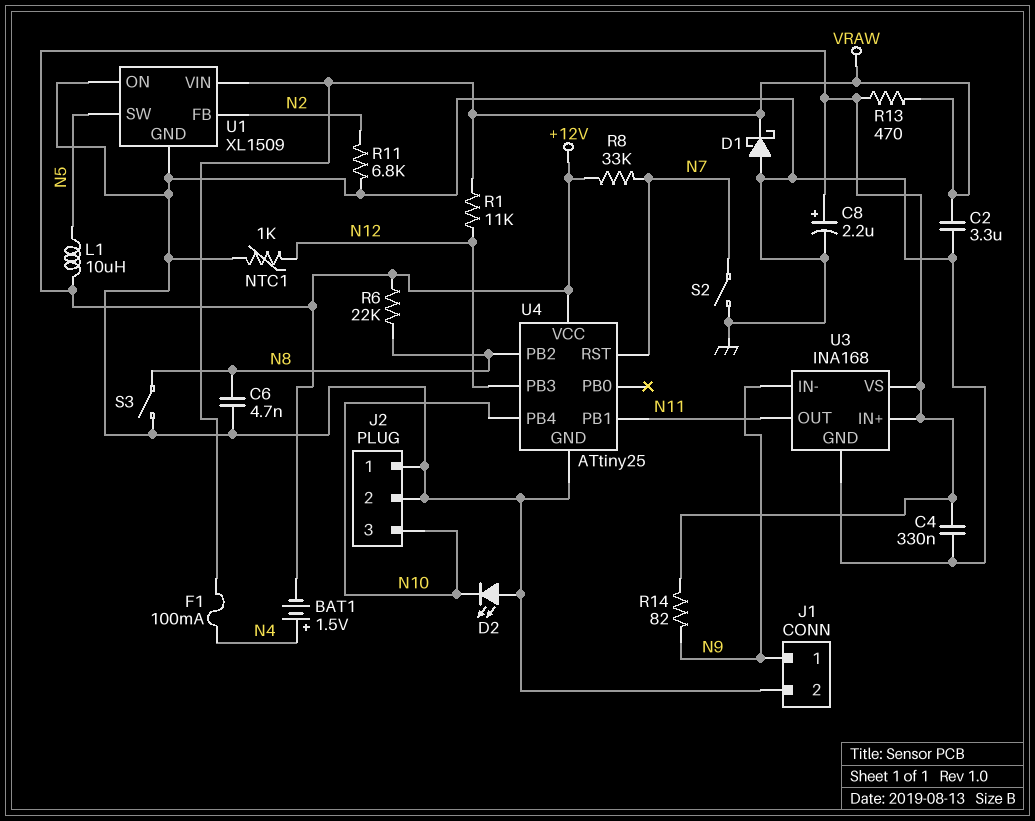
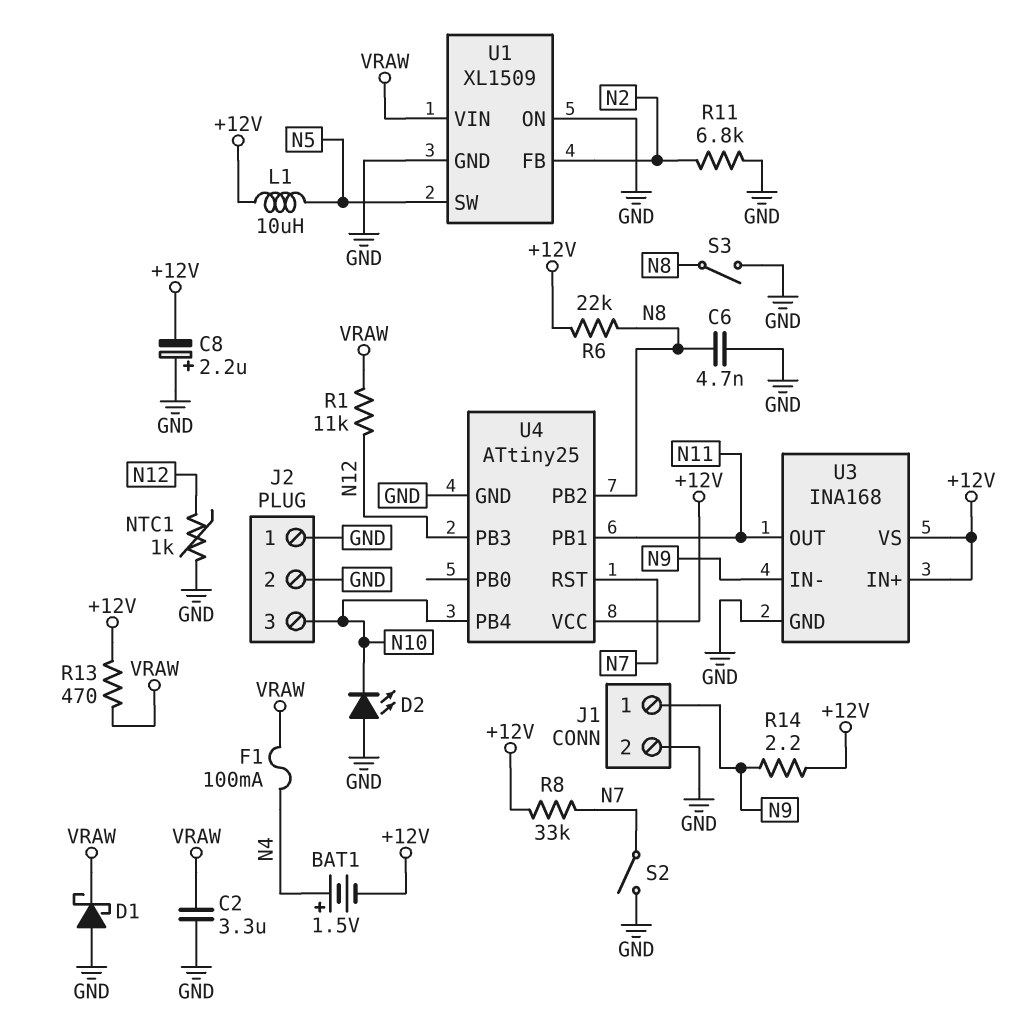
C4: 330nF (+12V, GND) -> none
C8: 2.2uF (plus +12V, minus GND) -> 2.2uF (plus GND, minus +12V)
R14: 82 (+12V, N9) -> 2.2 (+12V, N9)

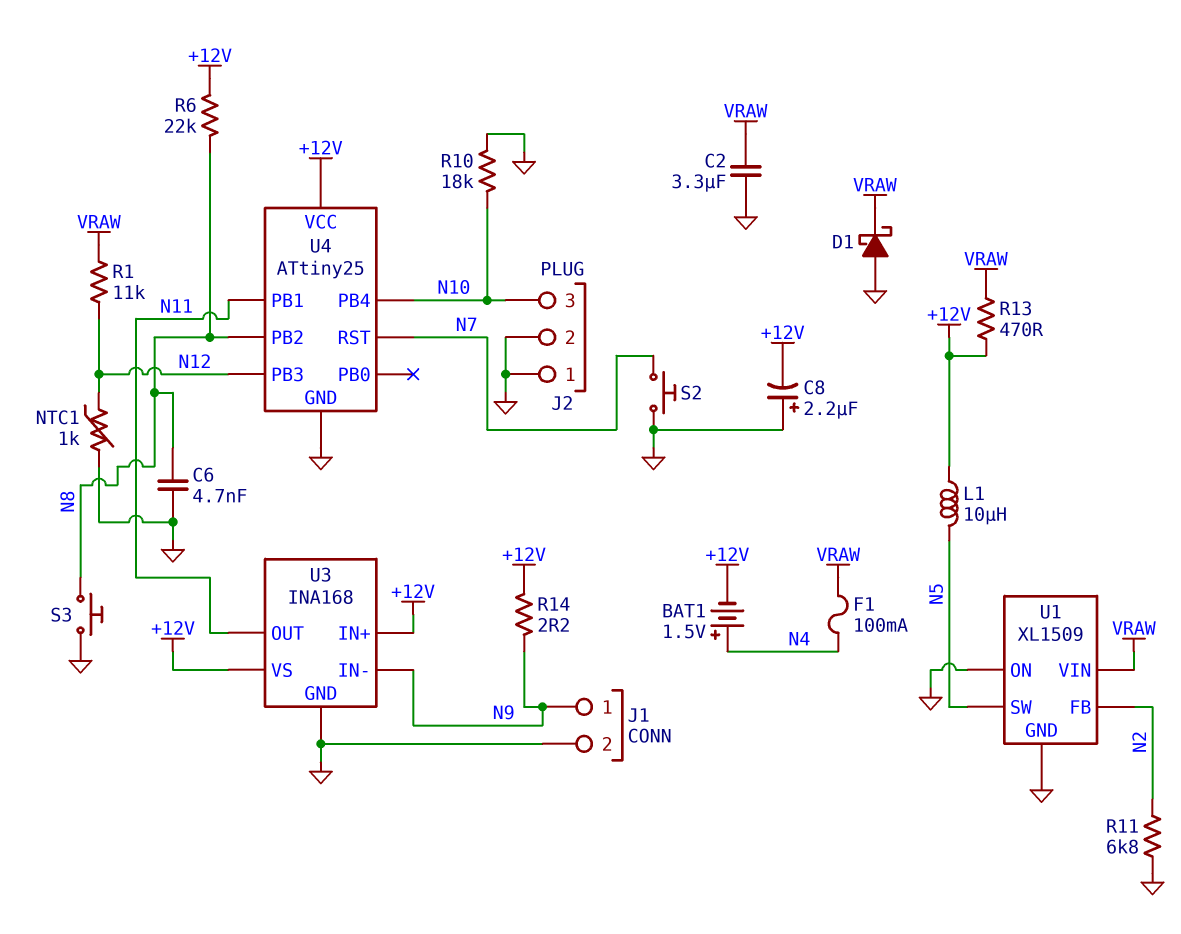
D2: LED (A GND, K N10) -> none
R8: 33k (+12V, N7) -> none
R10: none -> 18k (GND, N10)
S2: switch (GND, N7) -> button (GND, N7)
S3: switch (GND, N8) -> button (GND, N8)

